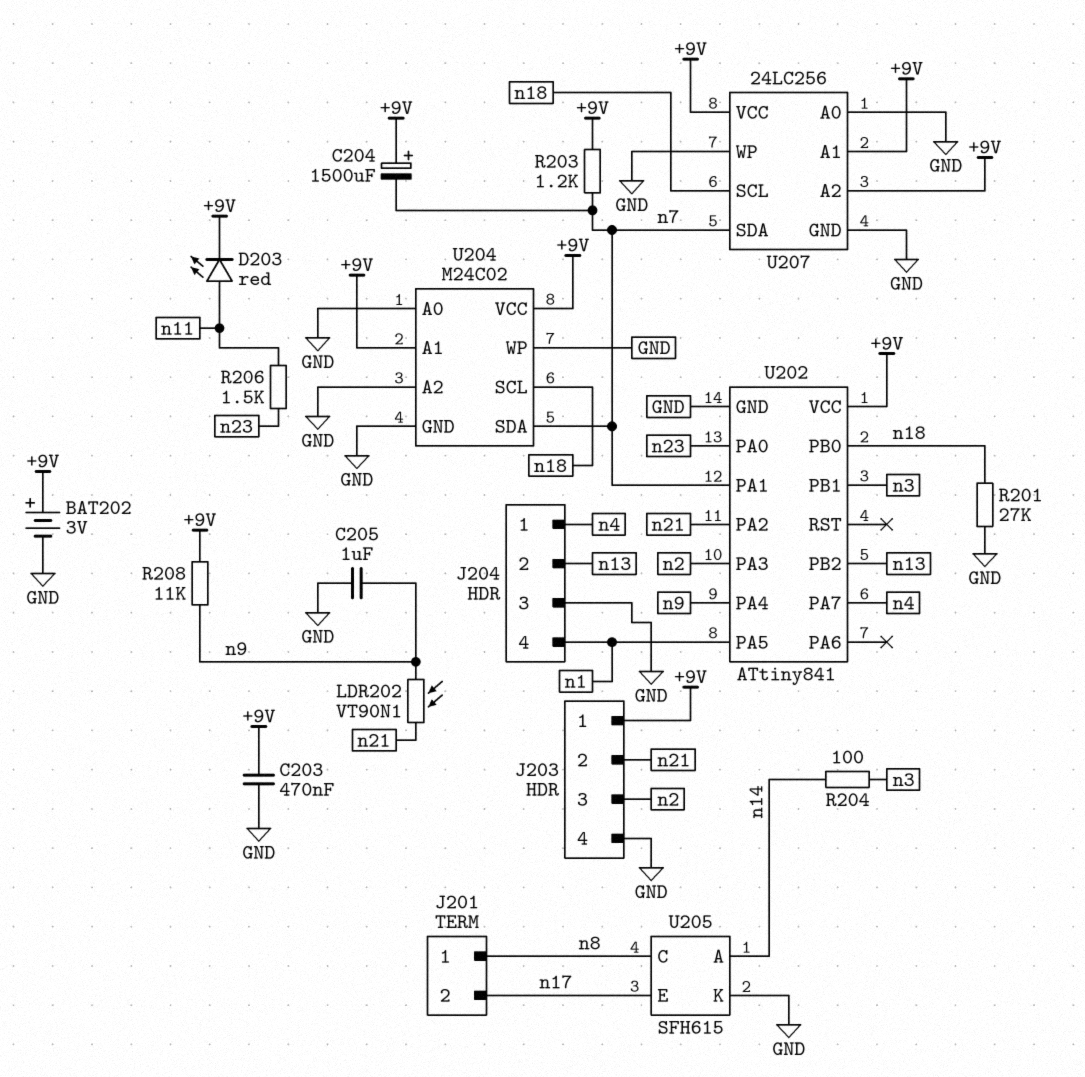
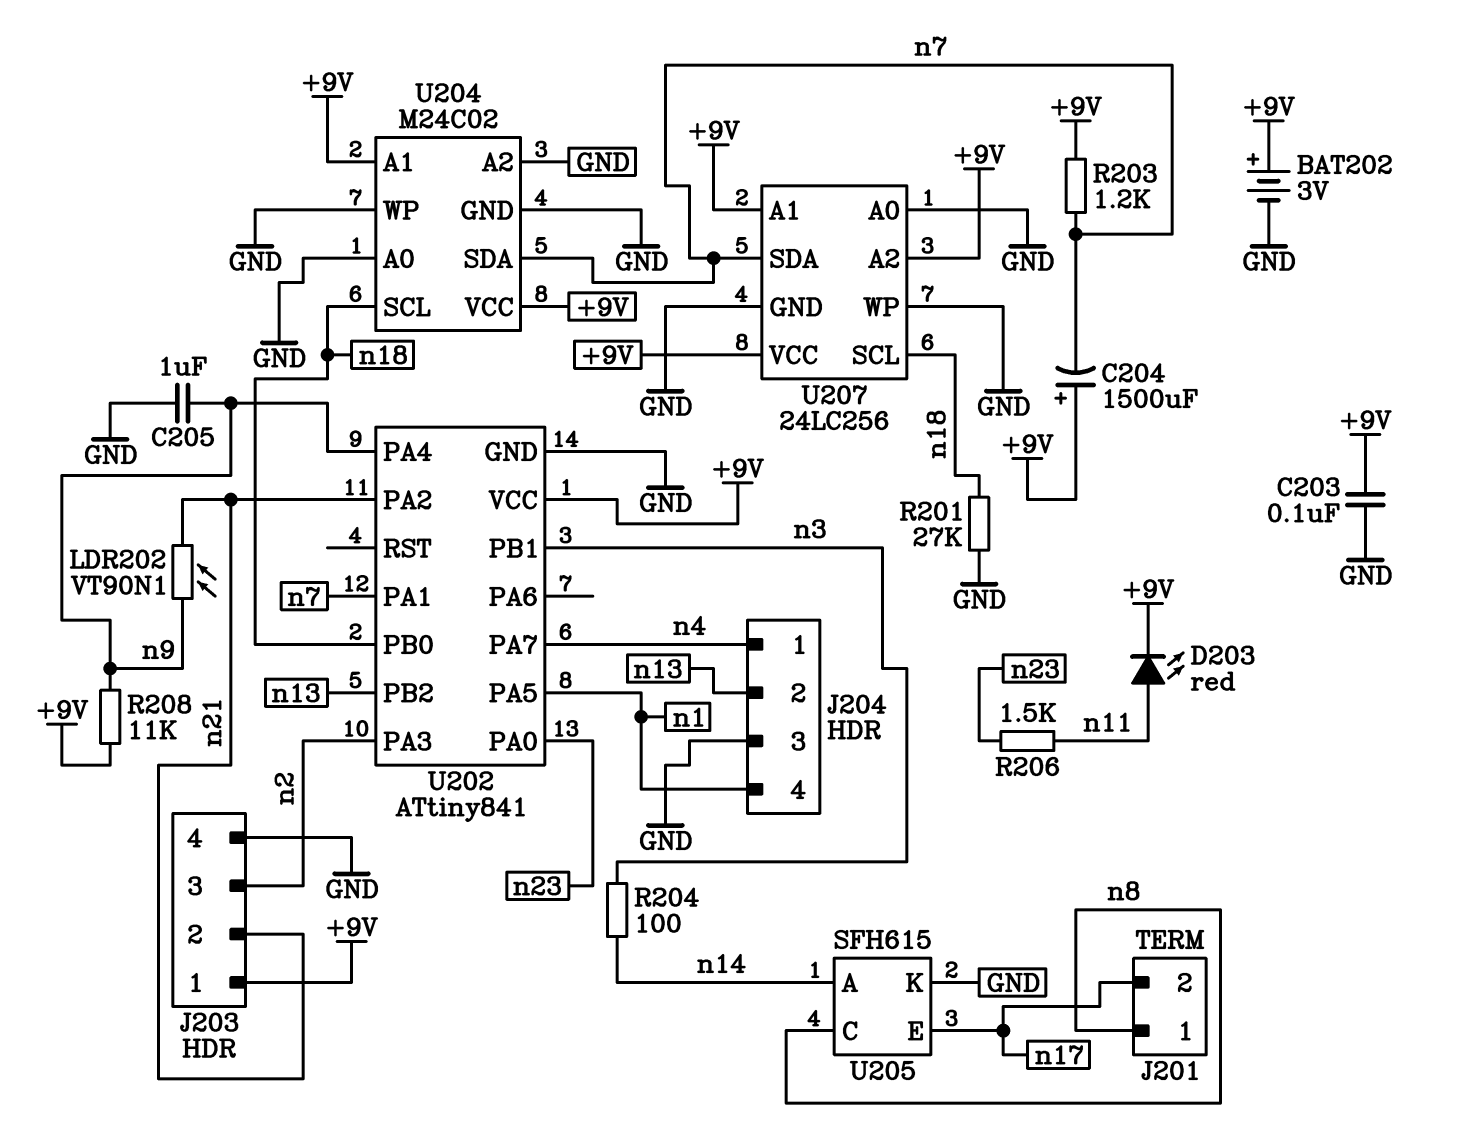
C203: 470nF (+9V, GND) -> 100nF (+9V, GND)

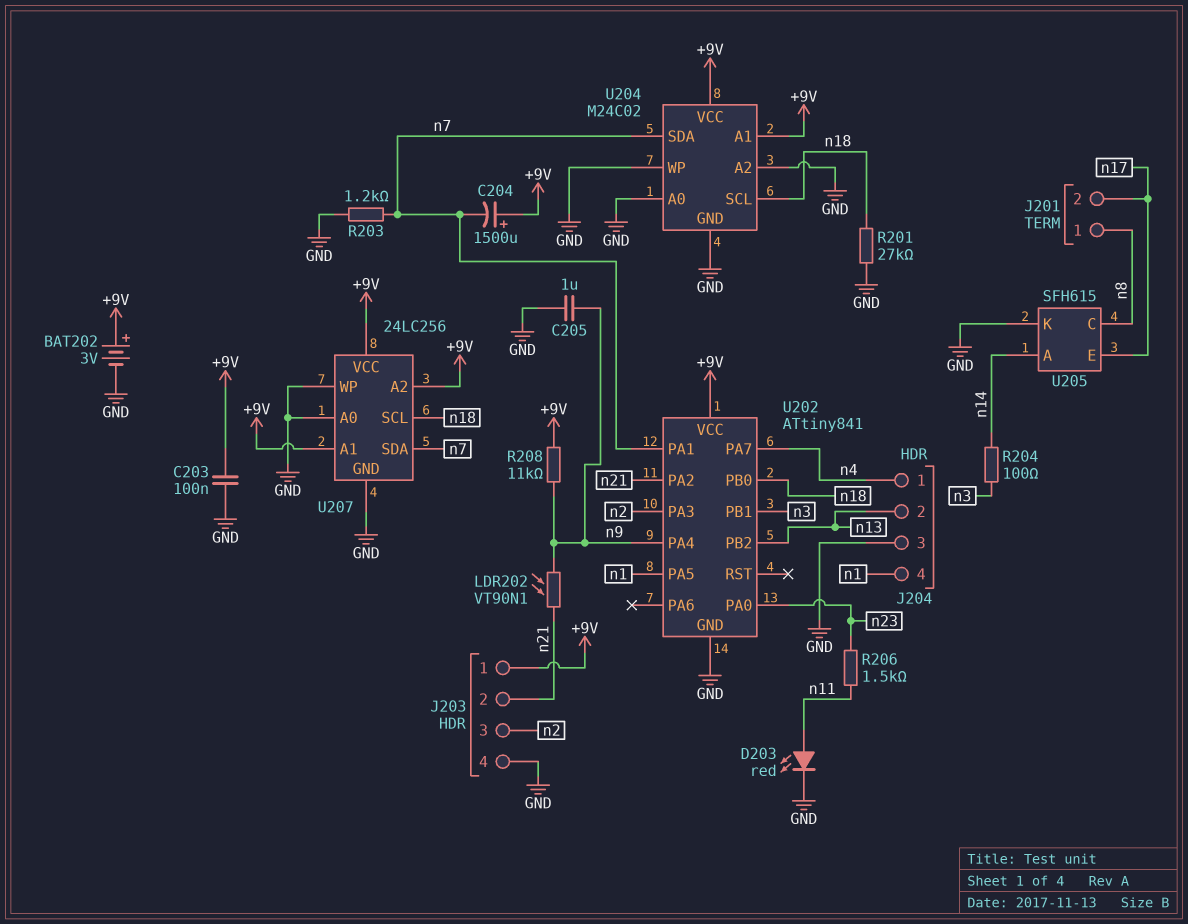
D203: LED red (A n11, K +9V) -> LED red (A n11, K GND)
R203: 1.2k (+9V, n7) -> 1.2k (GND, n7)

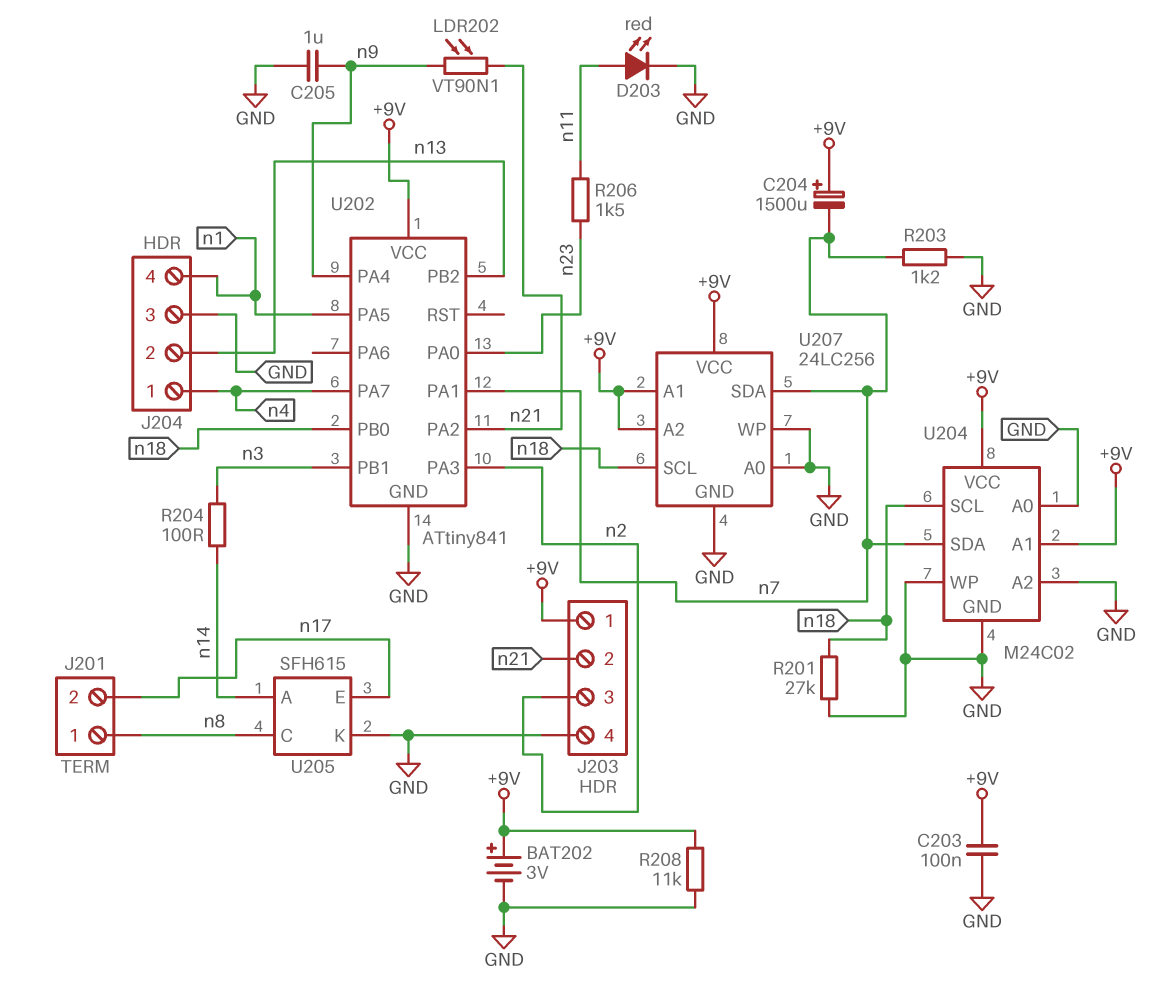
R208: 11k (+9V, n9) -> 11k (+9V, GND)

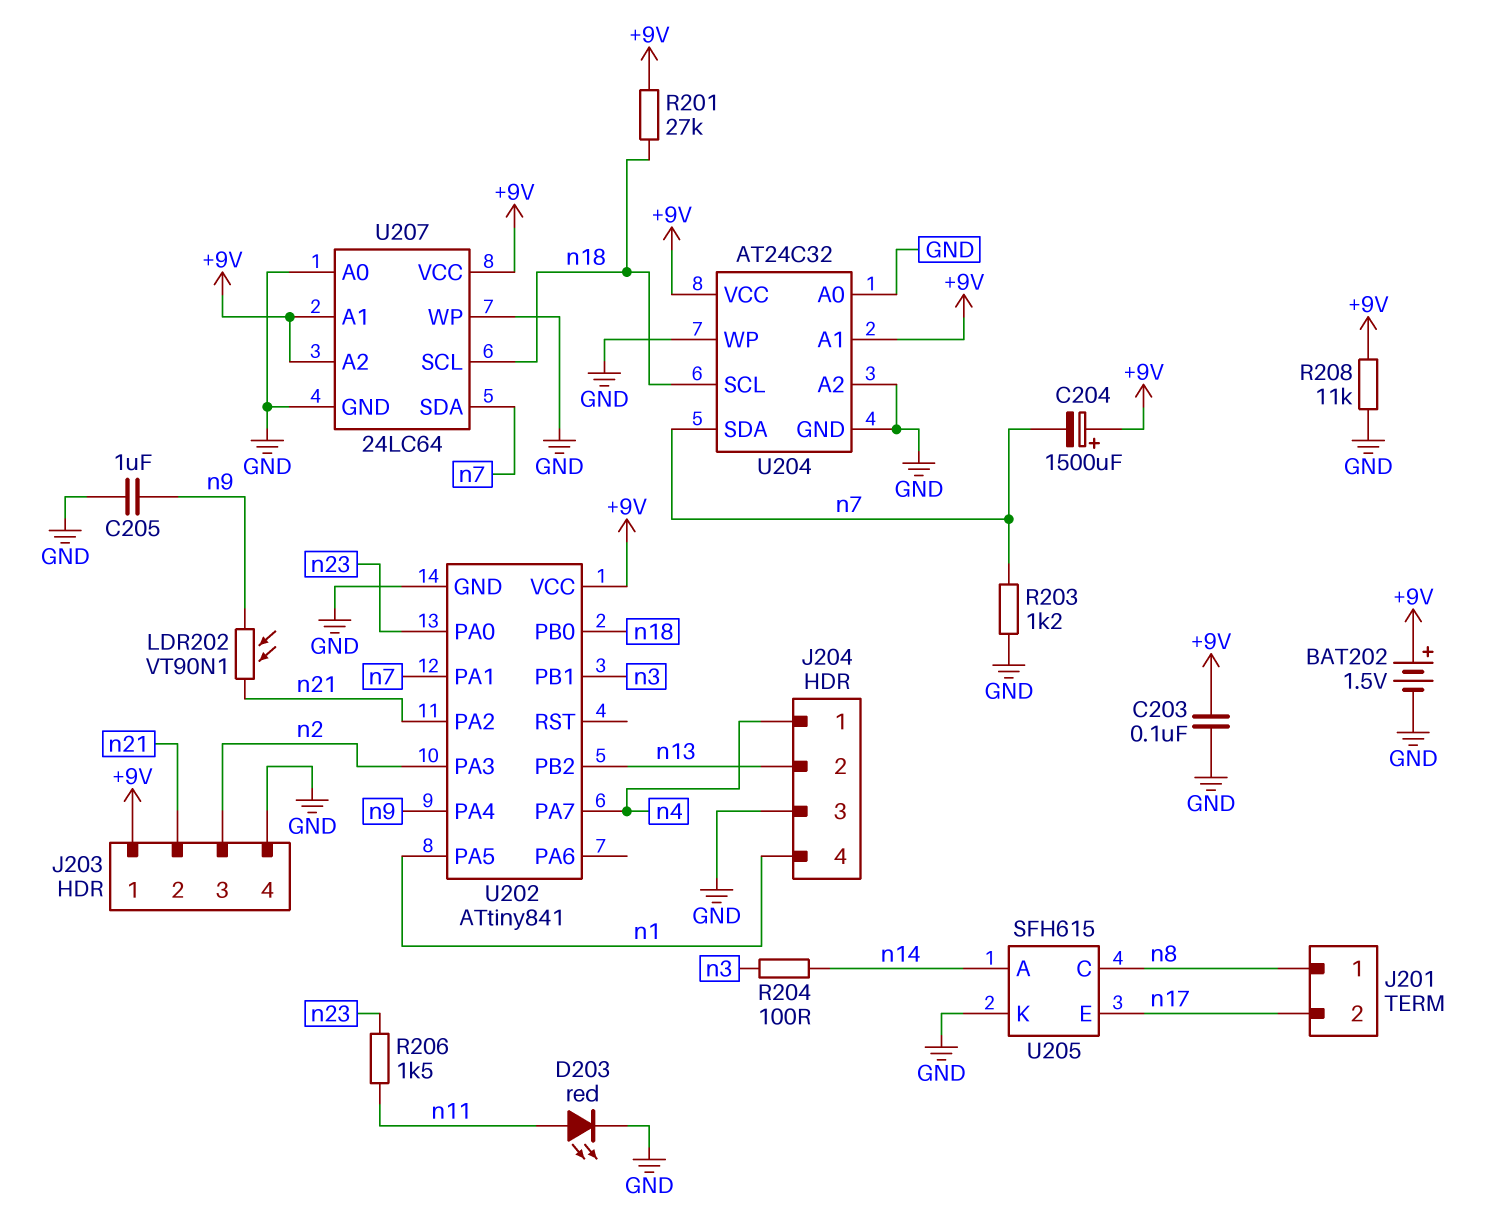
BAT202: 3V (plus +9V, minus GND) -> 1.5V (plus +9V, minus GND)
R201: 27k (GND, n18) -> 27k (+9V, n18)
U204: M24C02 -> AT24C32
U207: 24LC256 -> 24LC64

